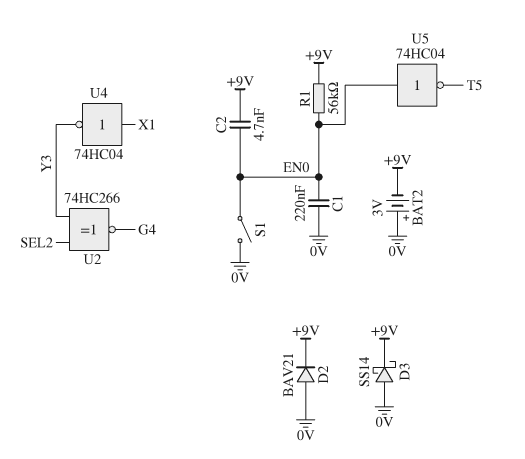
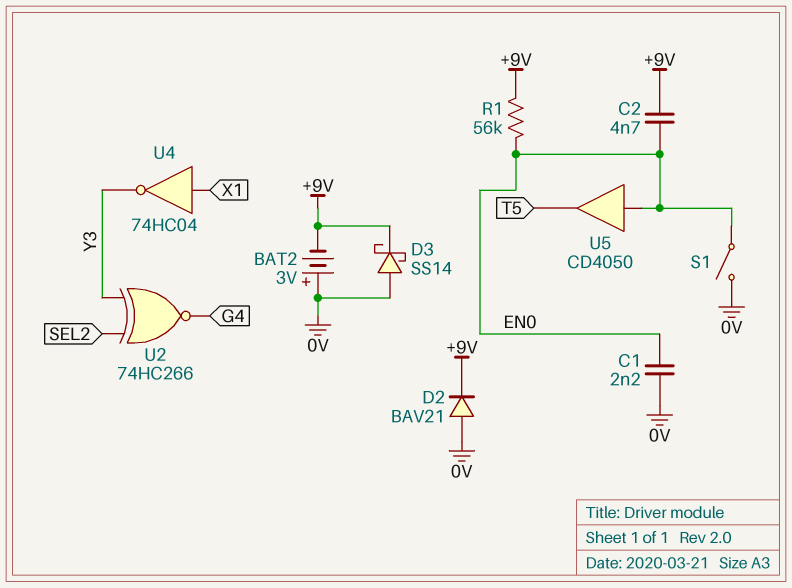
C1: 220nF (0V, EN0) -> 2.2nF (0V, EN0)
U5: NOT 74HC04 (in EN0, out T5) -> buffer CD4050 (in EN0, out T5)

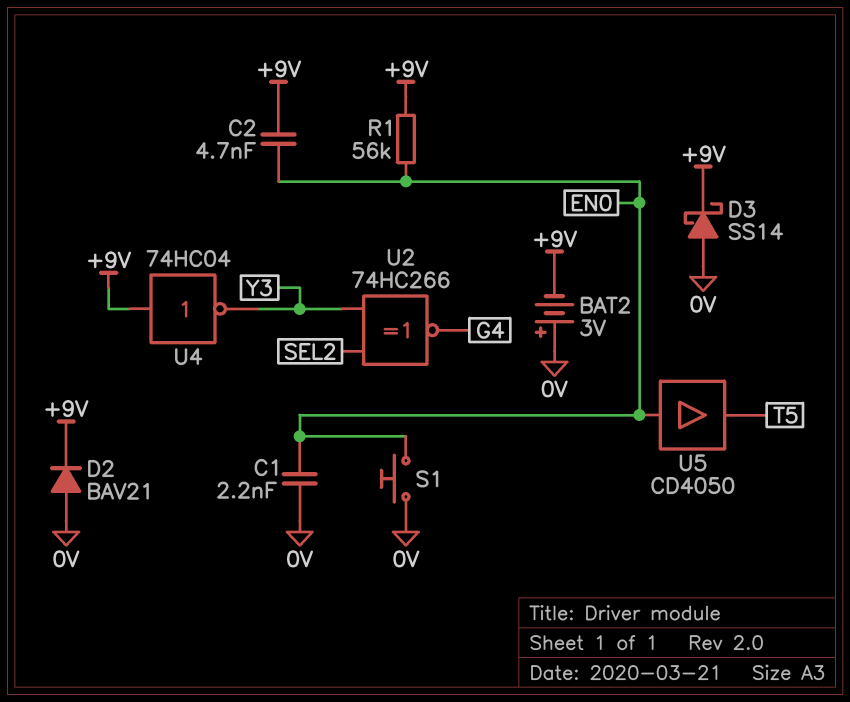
S1: switch (0V, EN0) -> button (0V, EN0)
U4: NOT 74HC04 (in X1, out Y3) -> NOT 74HC04 (in +9V, out Y3)

